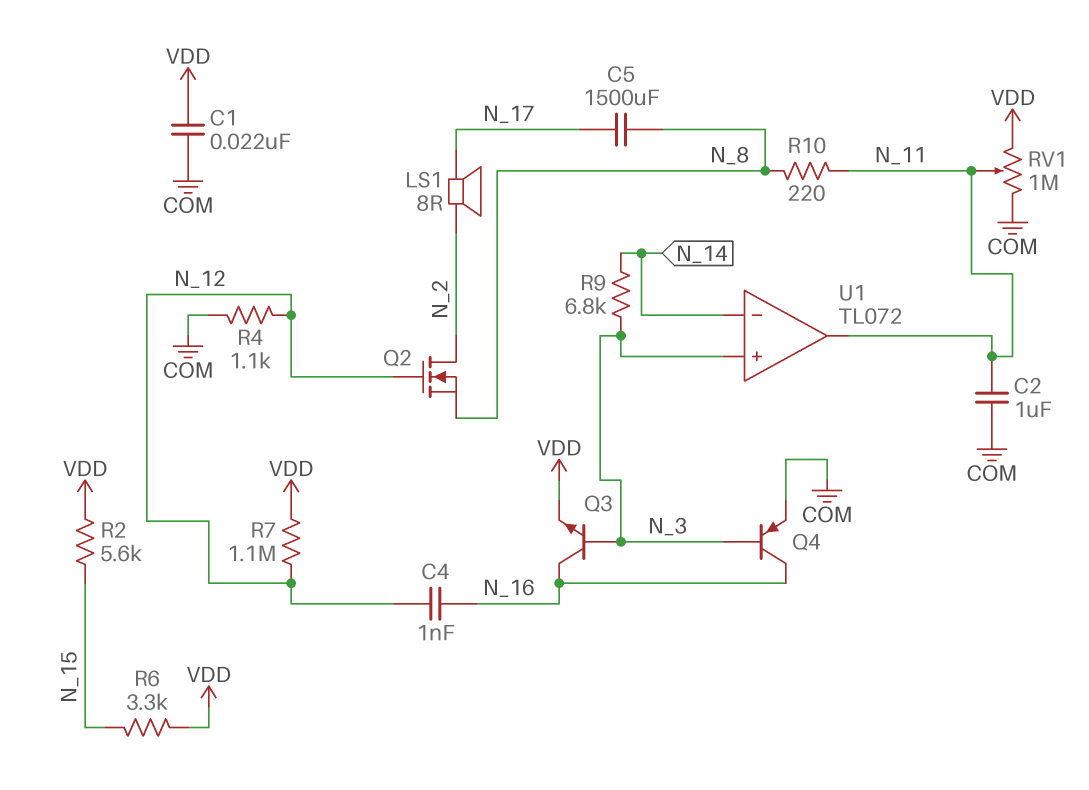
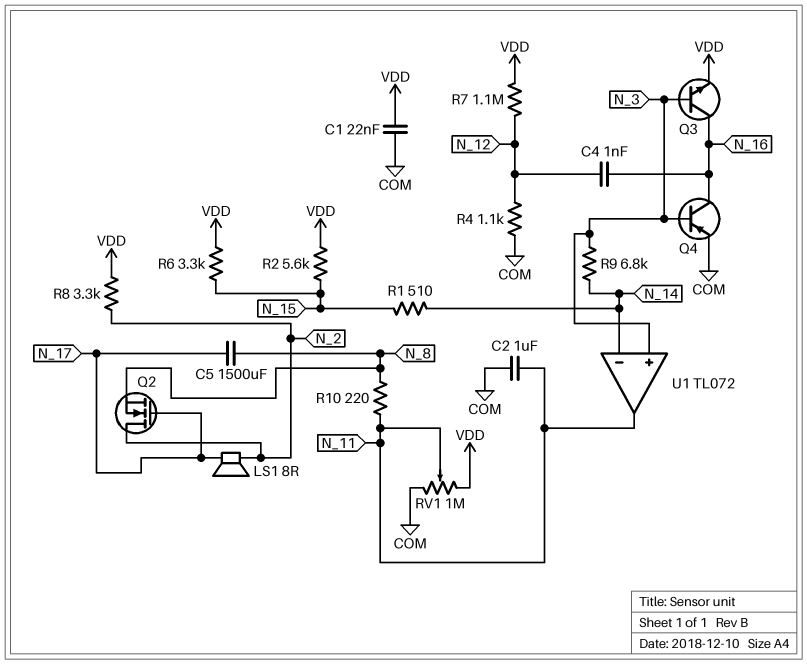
Q2: NMOS (G N_12, D N_2, S N_8) -> NMOS (G N_17, D N_2, S N_8)
R1: none -> 510 (N_14, N_15)
R8: none -> 3.3k (N_2, VDD)

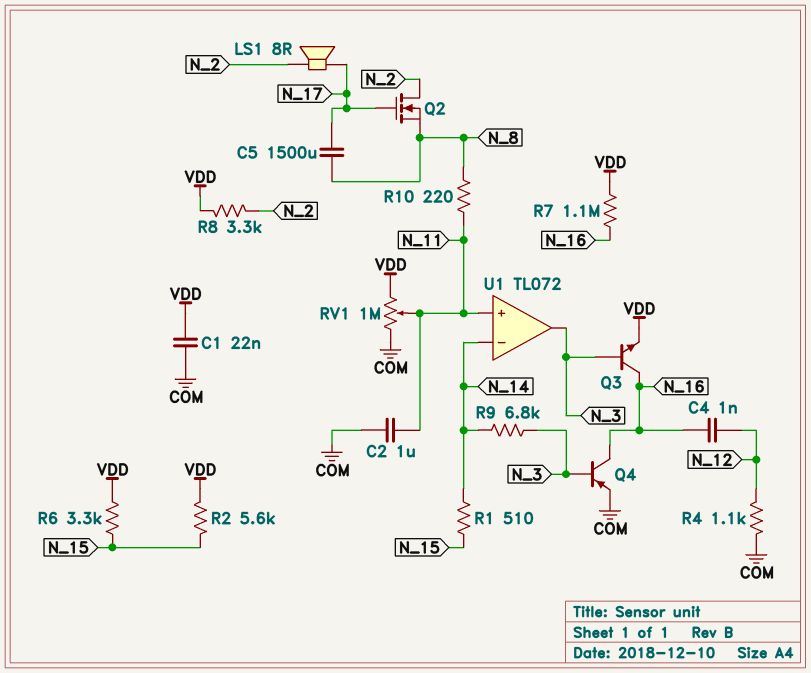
R7: 1.1M (N_12, VDD) -> 1.1M (N_16, VDD)
U1 pin in+: N_3 -> N_11
U1 pin out: N_11 -> N_3

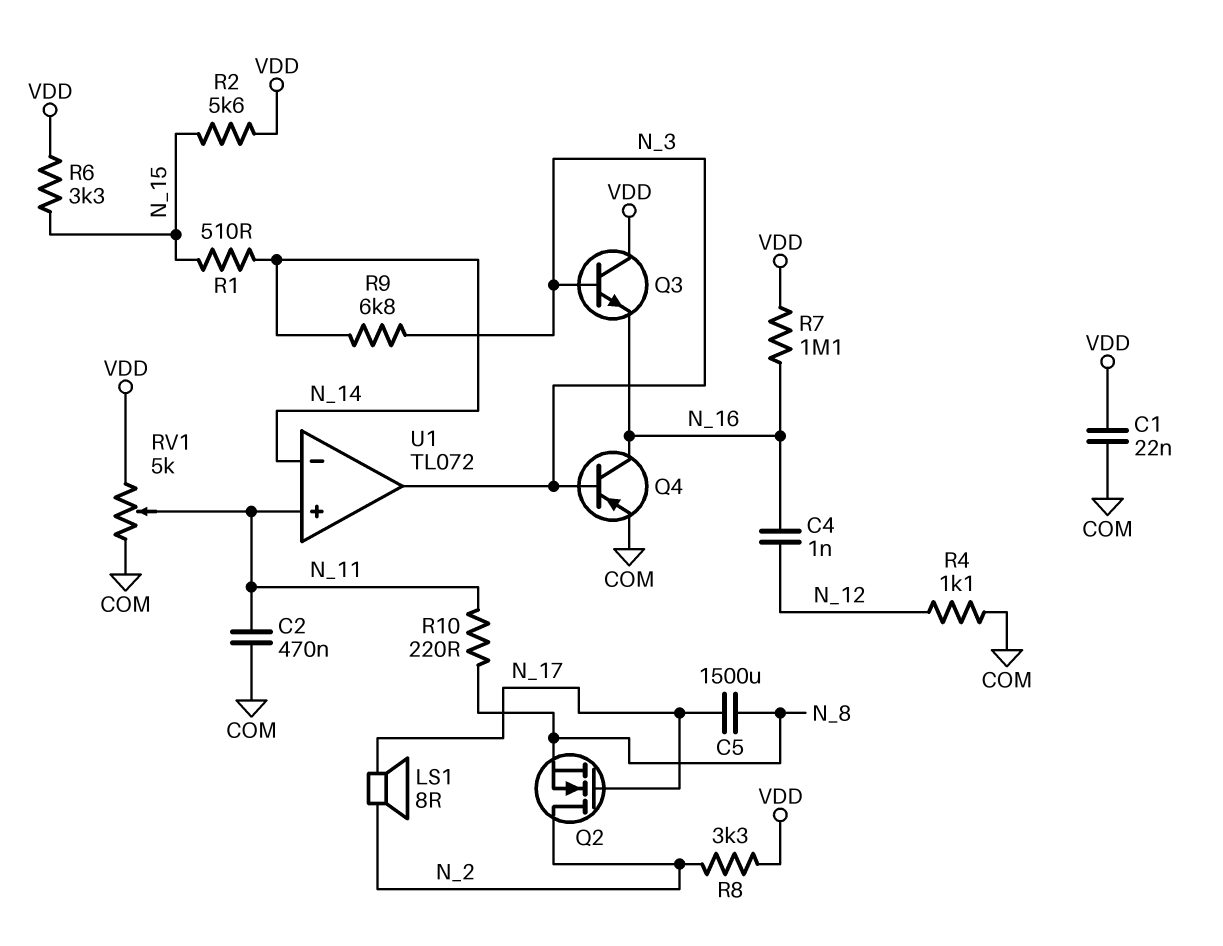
C2: 1uF (COM, N_11) -> 470nF (COM, N_11)
Q3: NPN (B N_3, C N_16, E VDD) -> NPN (B N_3, C VDD, E N_16)
RV1: 1M (COM, VDD, wiper N_11) -> 5k (COM, VDD, wiper N_11)

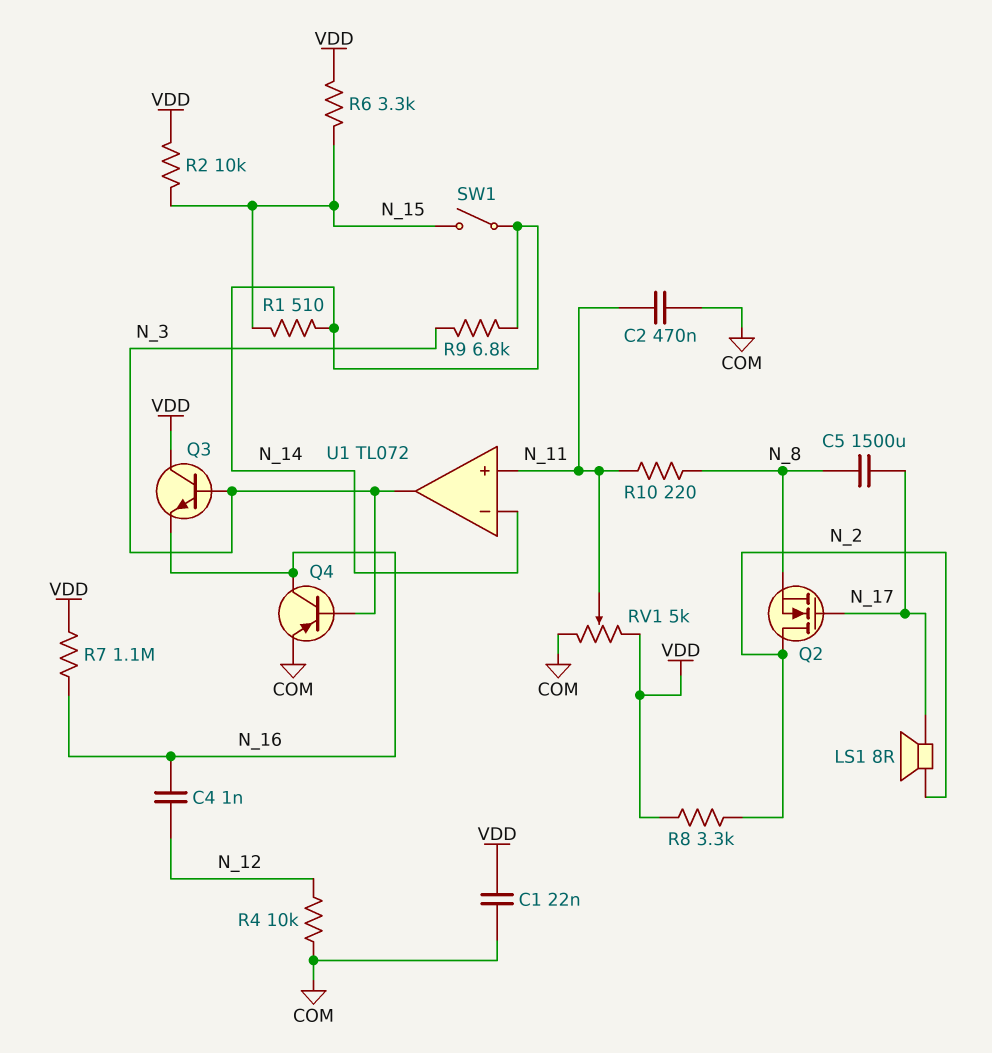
R2: 5.6k (N_15, VDD) -> 10k (N_15, VDD)
R4: 1.1k (COM, N_12) -> 10k (COM, N_12)
SW1: none -> switch (N_14, N_15)

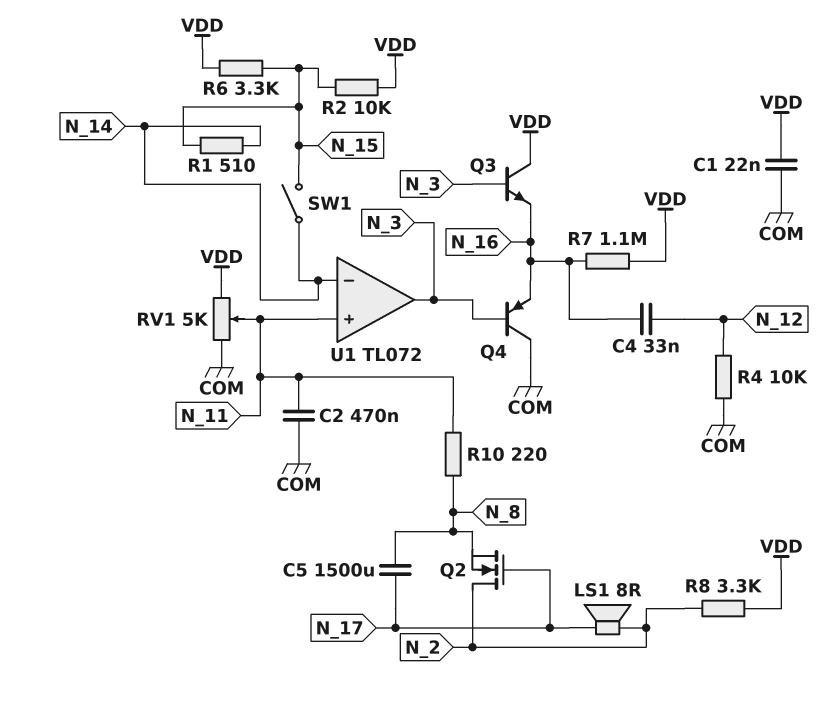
C4: 1nF (N_12, N_16) -> 33nF (N_12, N_16)
Q4: PNP (B N_3, C N_16, E COM) -> PNP (B N_3, C COM, E N_16)
R9: 6.8k (N_3, N_14) -> none

